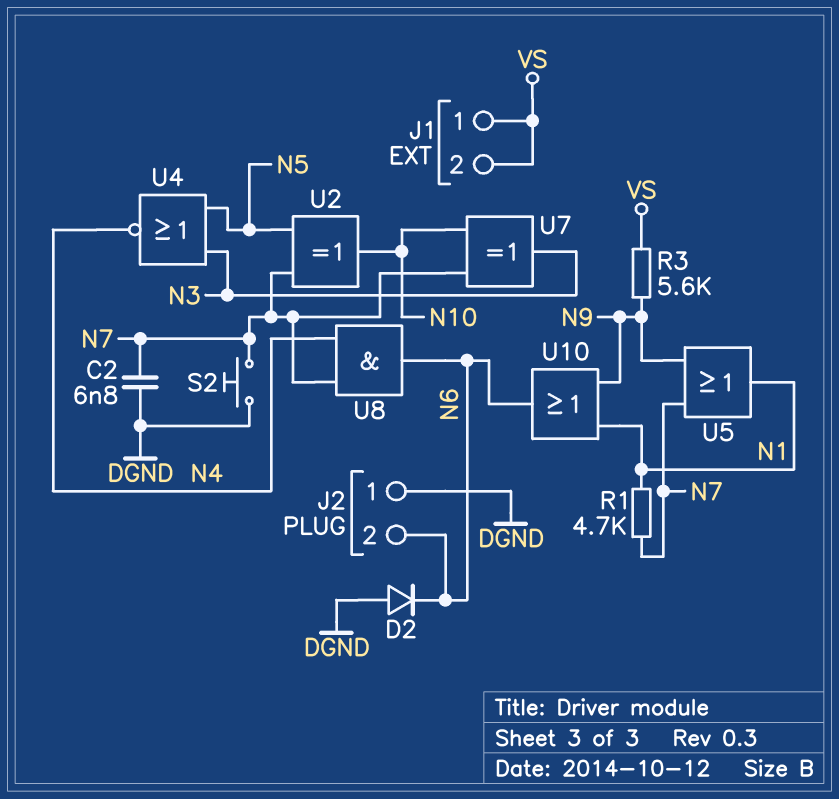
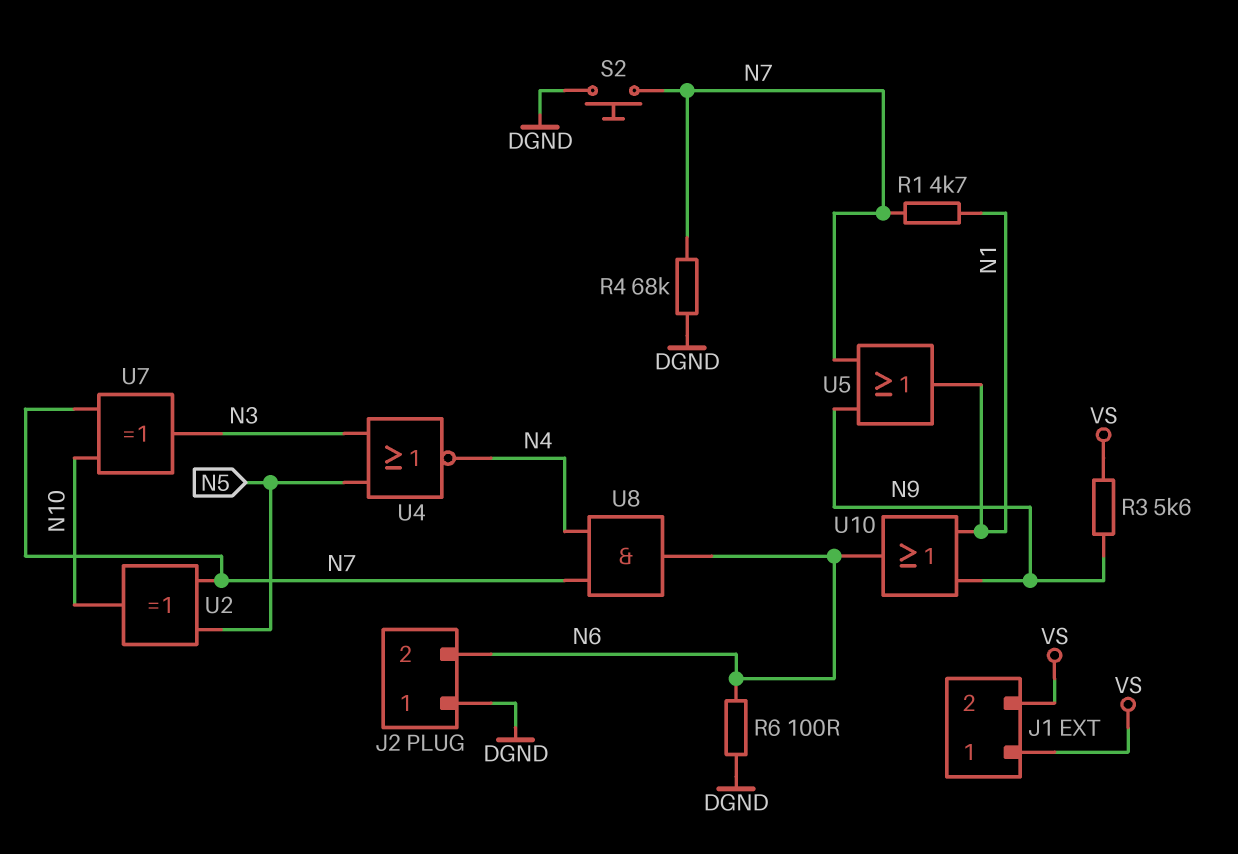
C2: 6.8nF (DGND, N7) -> none
D2: diode (A DGND, K N6) -> none
R4: none -> 68k (DGND, N7)
R6: none -> 100 (DGND, N6)

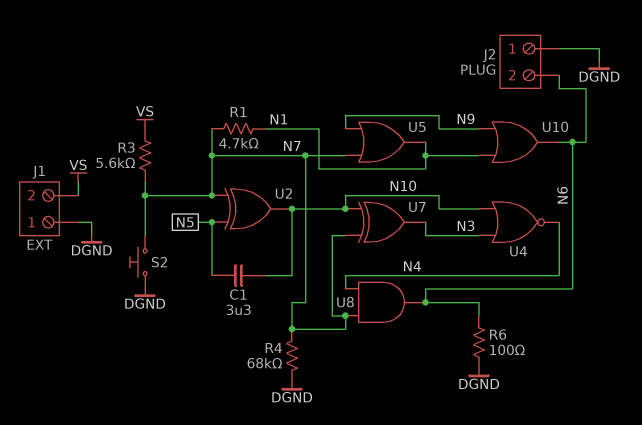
C1: none -> 3.3uF (N5, N10)
J1 pin 1: VS -> DGND
R3: 5.6k (N9, VS) -> 5.6k (N7, VS)
U4: NOR (in N3, in N5, out N4) -> NOR (in N3, in N10, out N4)

